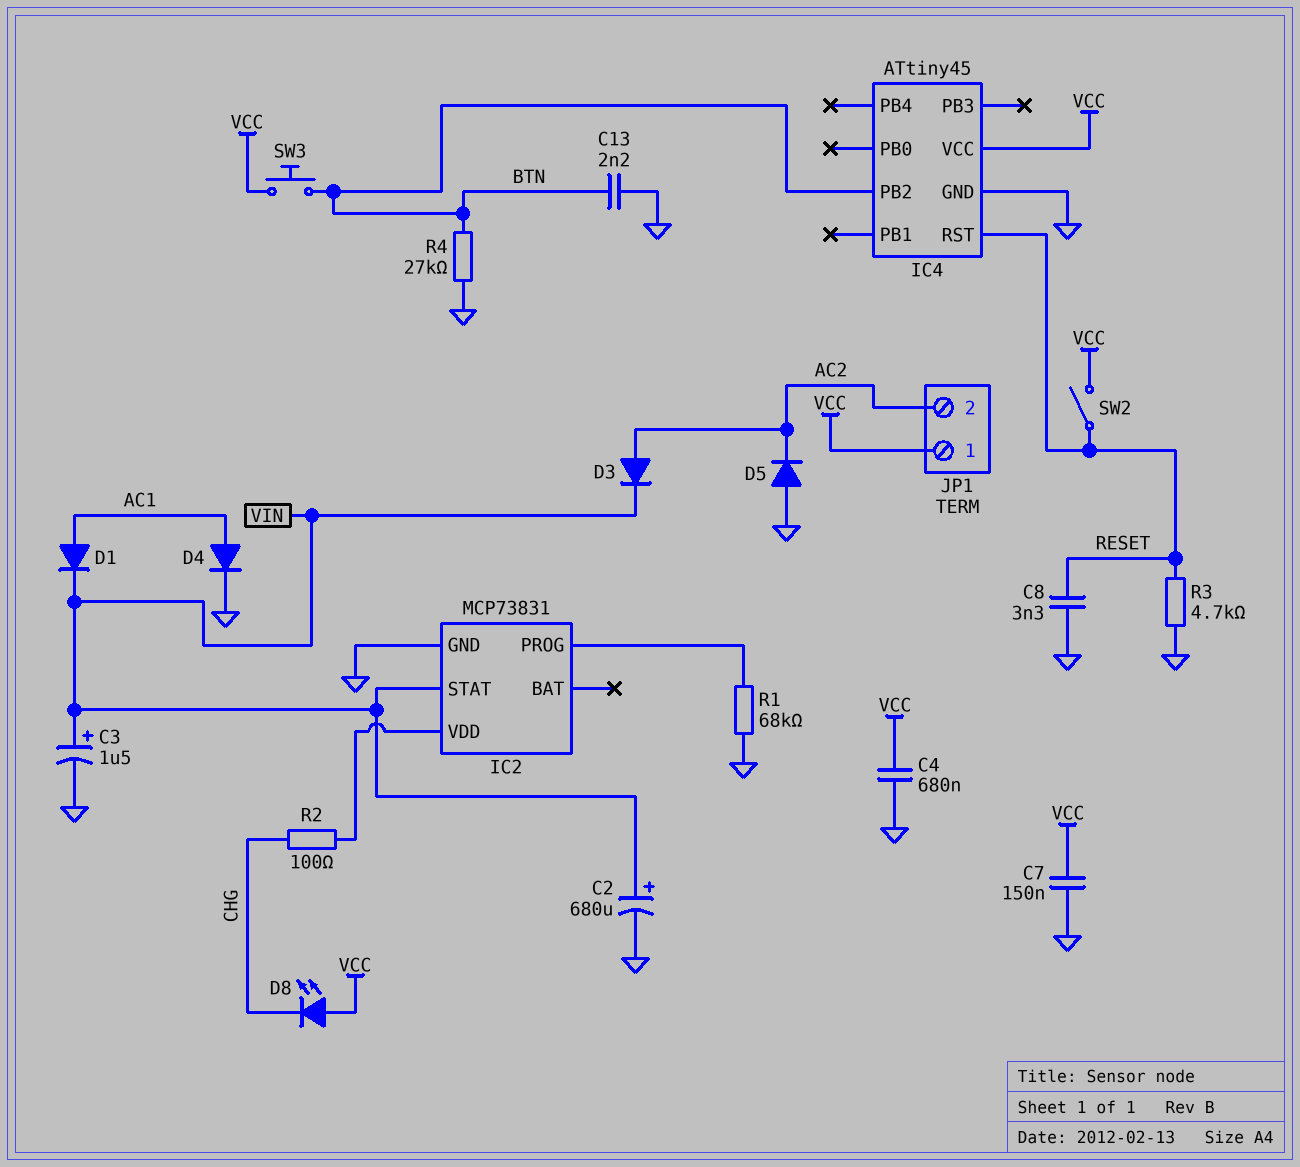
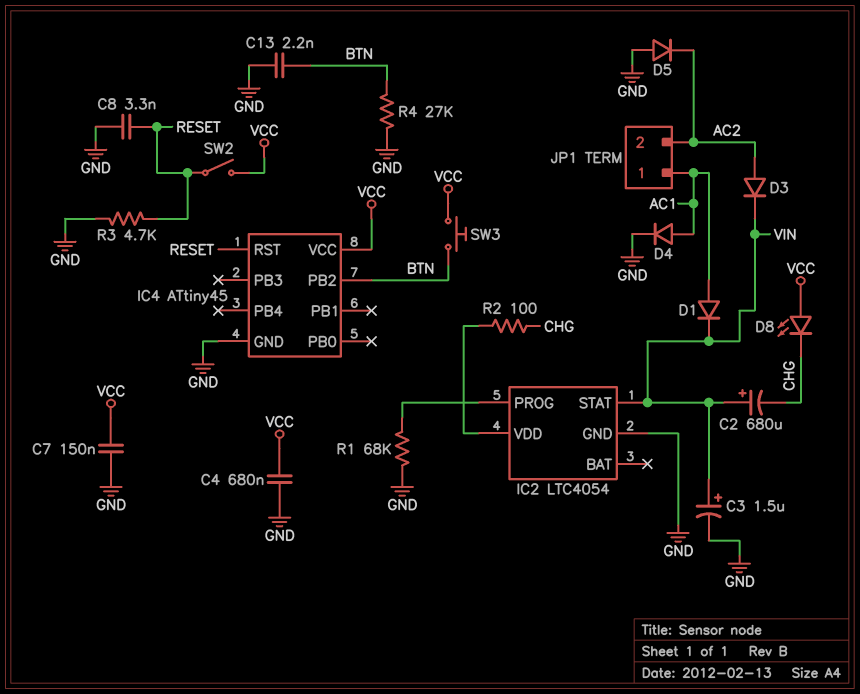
C2: 680uF (plus VIN, minus GND) -> 680uF (plus VIN, minus CHG)
IC2: MCP73831 -> LTC4054
JP1 pin 1: VCC -> AC1

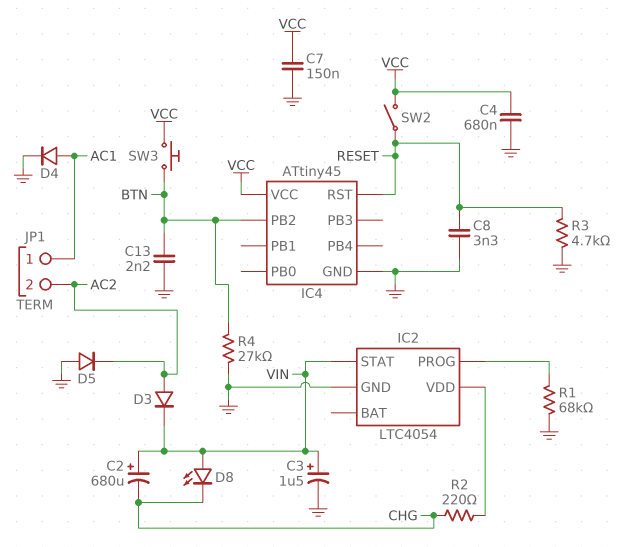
D1: diode (A AC1, K VIN) -> none
D8: LED (A VCC, K CHG) -> LED (A VIN, K CHG)
R2: 100 (CHG, IC2/VDD) -> 220 (CHG, IC2/VDD)

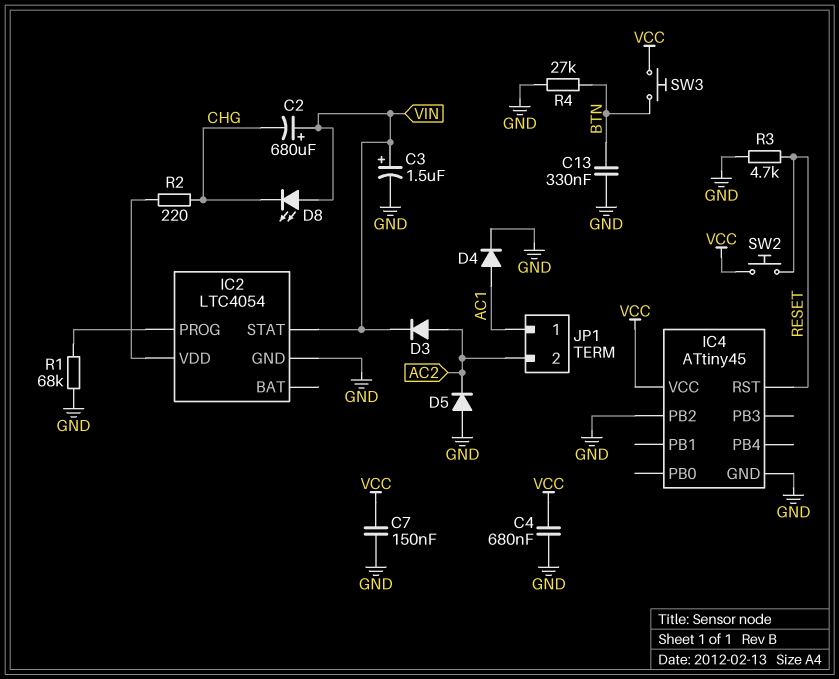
C8: 3.3nF (GND, RESET) -> none
C13: 2.2nF (BTN, GND) -> 330nF (BTN, GND)
IC4 pin PB2: BTN -> GND
SW2: switch (RESET, VCC) -> button (RESET, VCC)

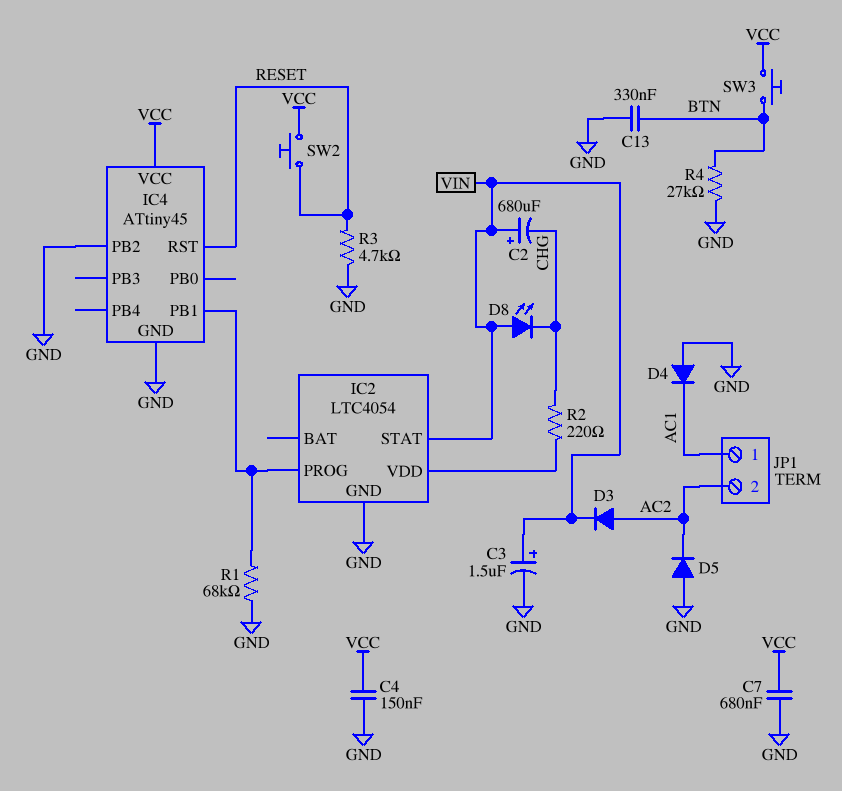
C4: 680nF (GND, VCC) -> 150nF (GND, VCC)
C7: 150nF (GND, VCC) -> 680nF (GND, VCC)
D4: diode (A AC1, K GND) -> diode (A GND, K AC1)
IC4 pin PB1: none -> IC2/PROG

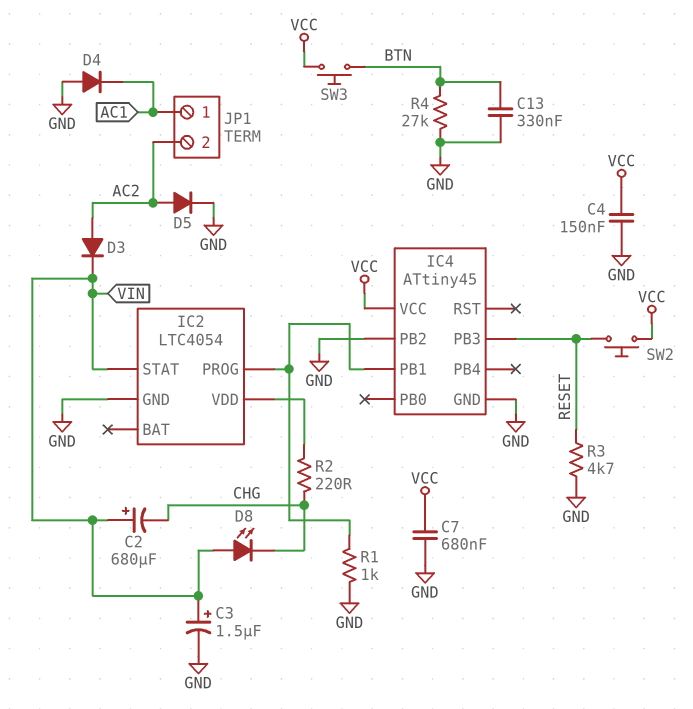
D5: diode (A GND, K AC2) -> diode (A AC2, K GND)
IC4 pin PB3: none -> RESET
IC4 pin RST: RESET -> none
R1: 68k (GND, IC2/PROG) -> 1k (GND, IC2/PROG)

